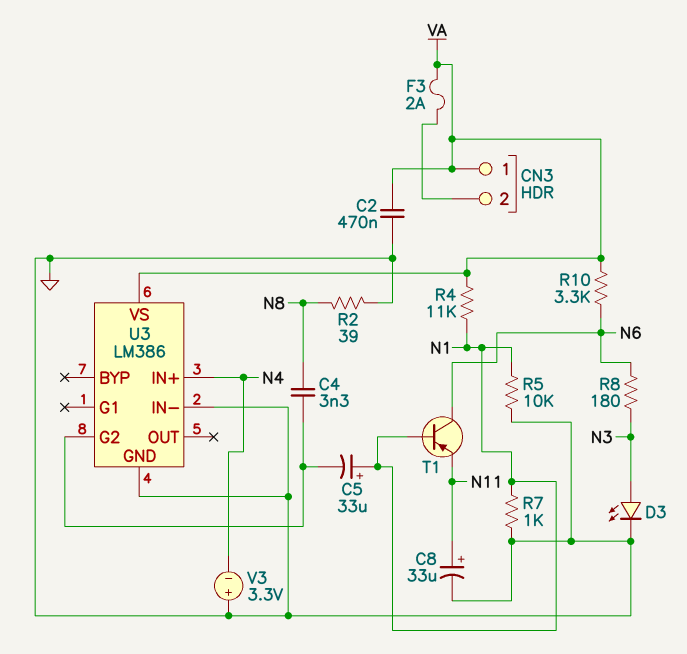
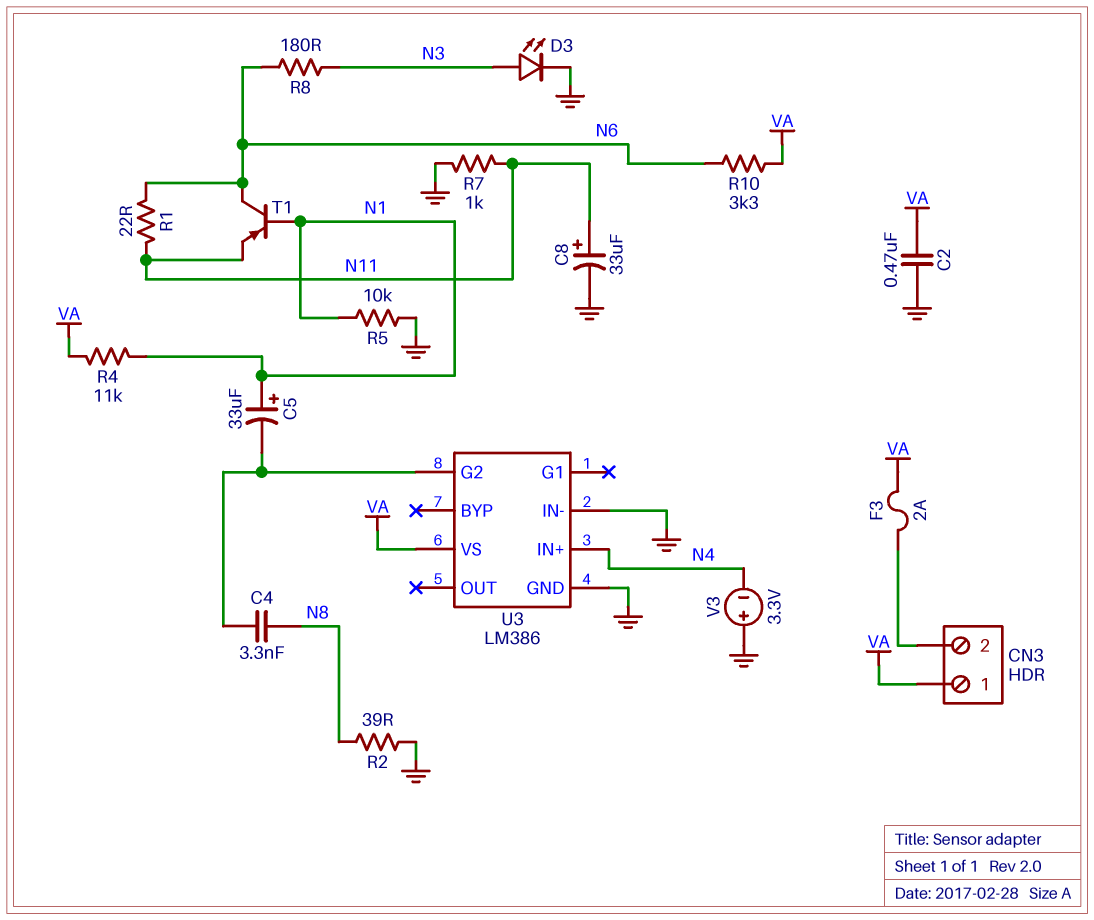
R1: none -> 22 (N6, N11)
R7: 1k (GND, N1) -> 1k (GND, N11)

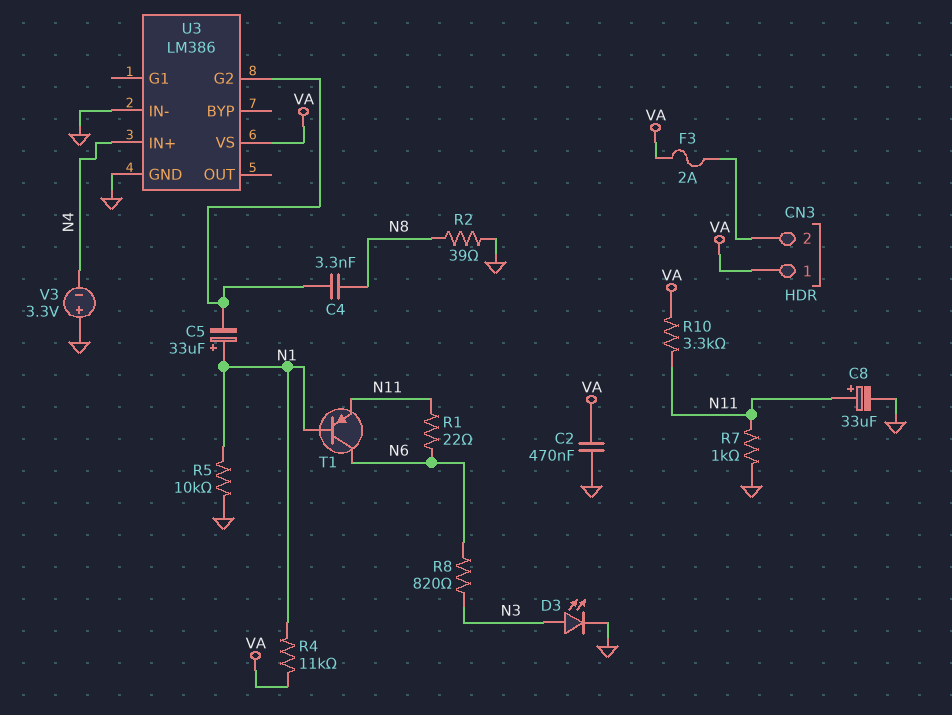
R8: 180 (N3, N6) -> 820 (N3, N6)
R10: 3.3k (N6, VA) -> 3.3k (N11, VA)

